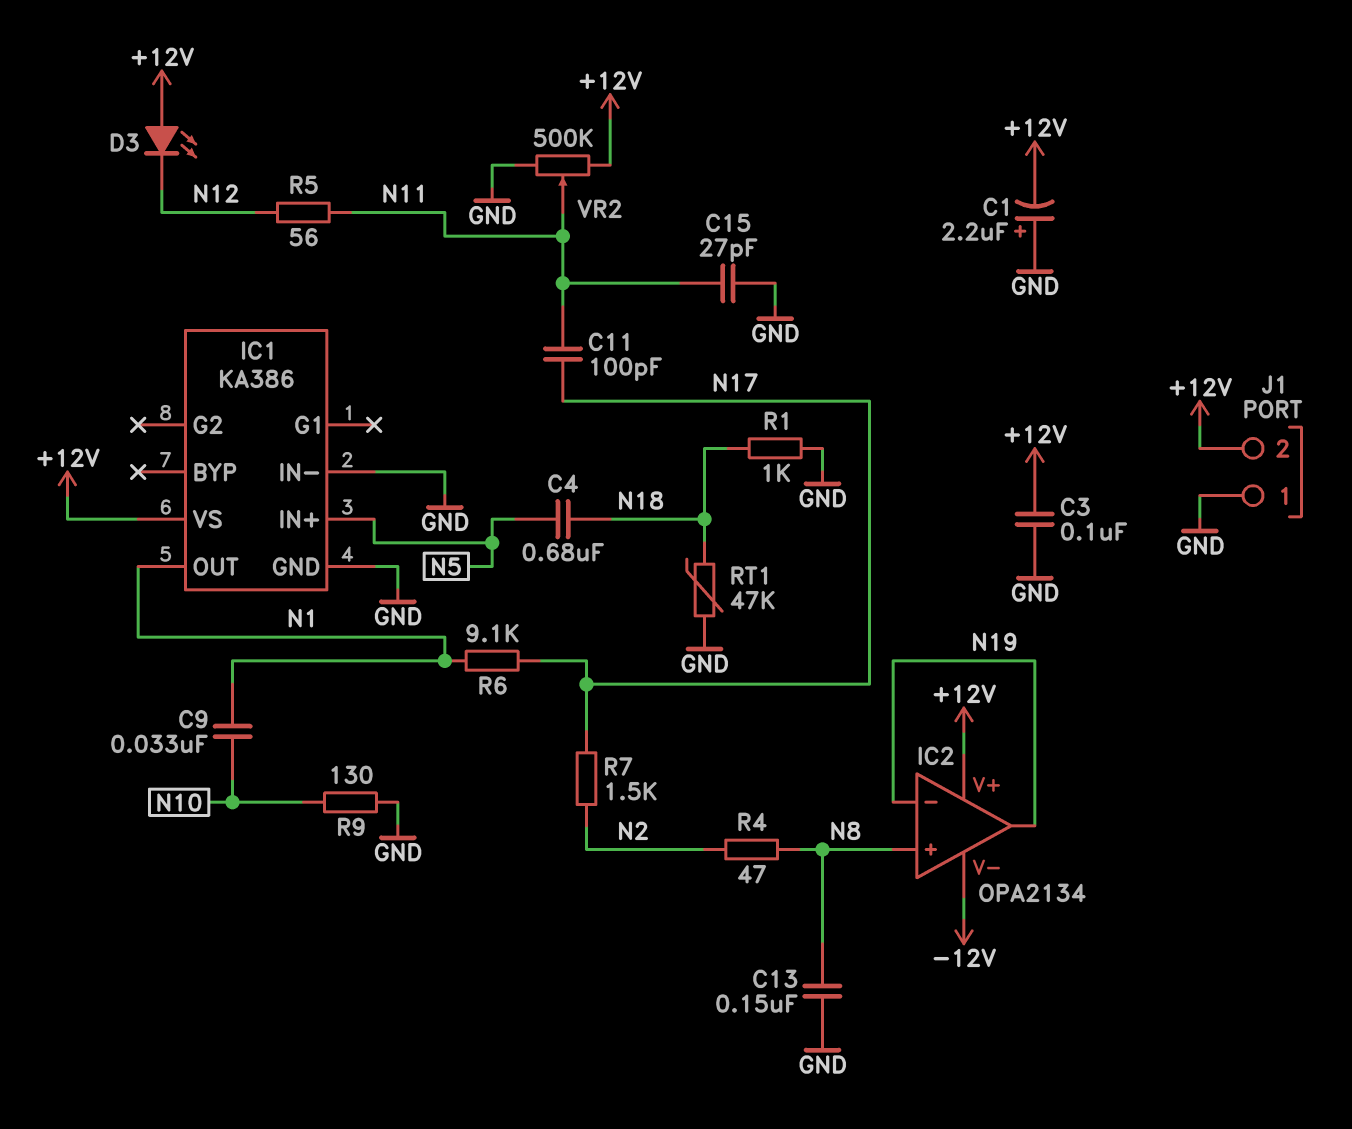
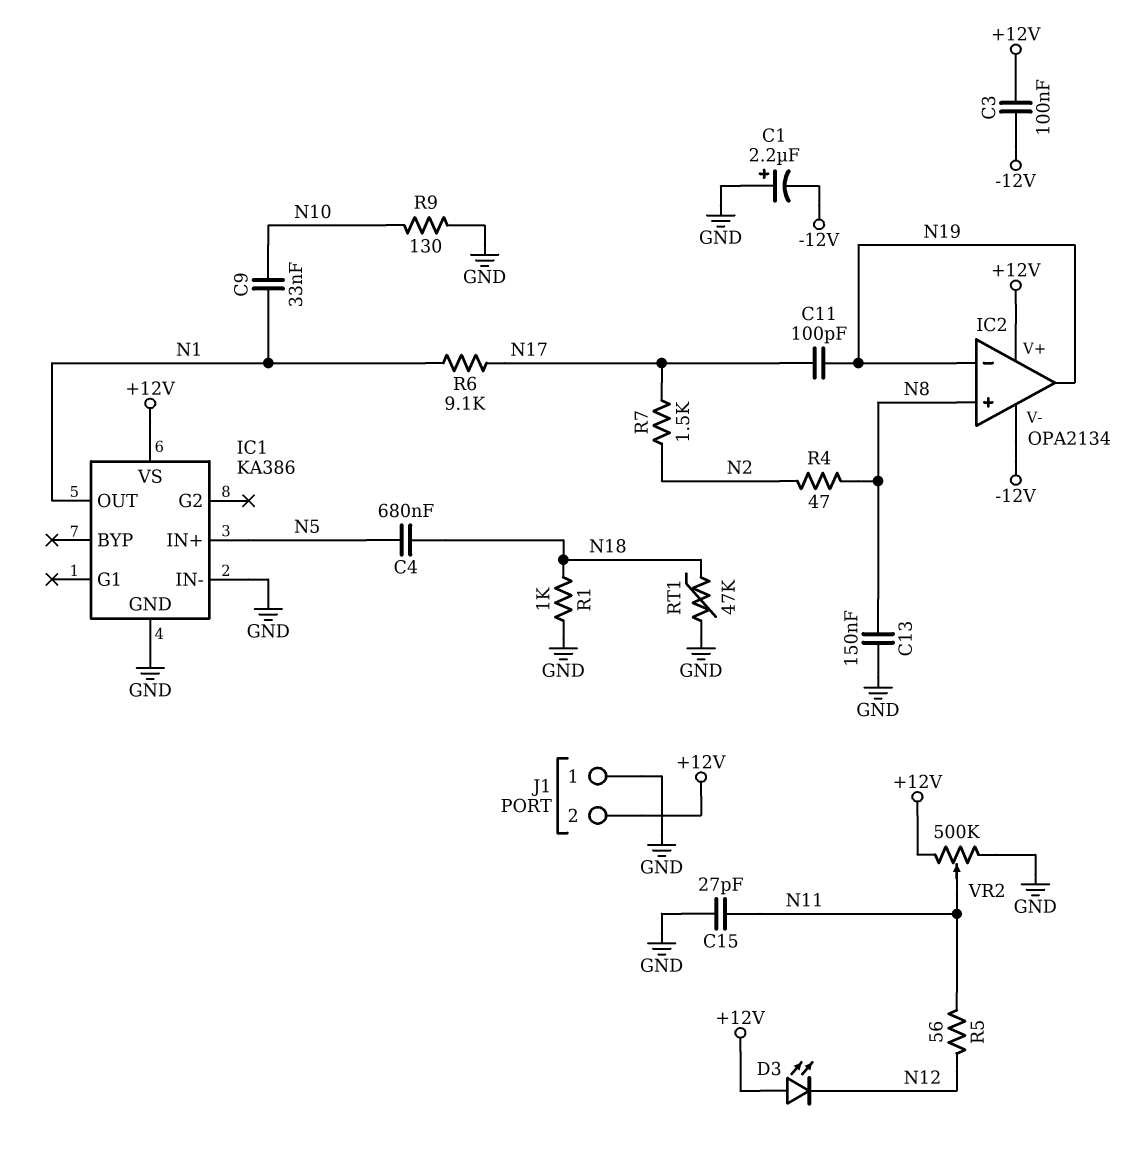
C1: 2.2uF (plus GND, minus +12V) -> 2.2uF (plus GND, minus -12V)
C3: 100nF (+12V, GND) -> 100nF (+12V, -12V)
C11: 100pF (N11, N17) -> 100pF (N17, N19)

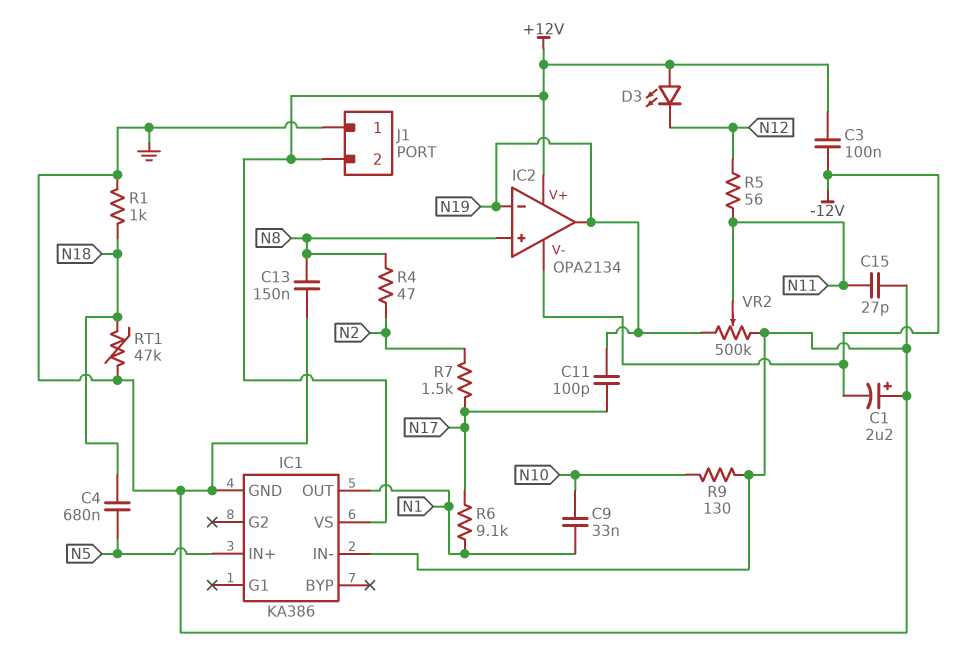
VR2: 500k (+12V, GND, wiper N11) -> 500k (GND, N19, wiper N11)

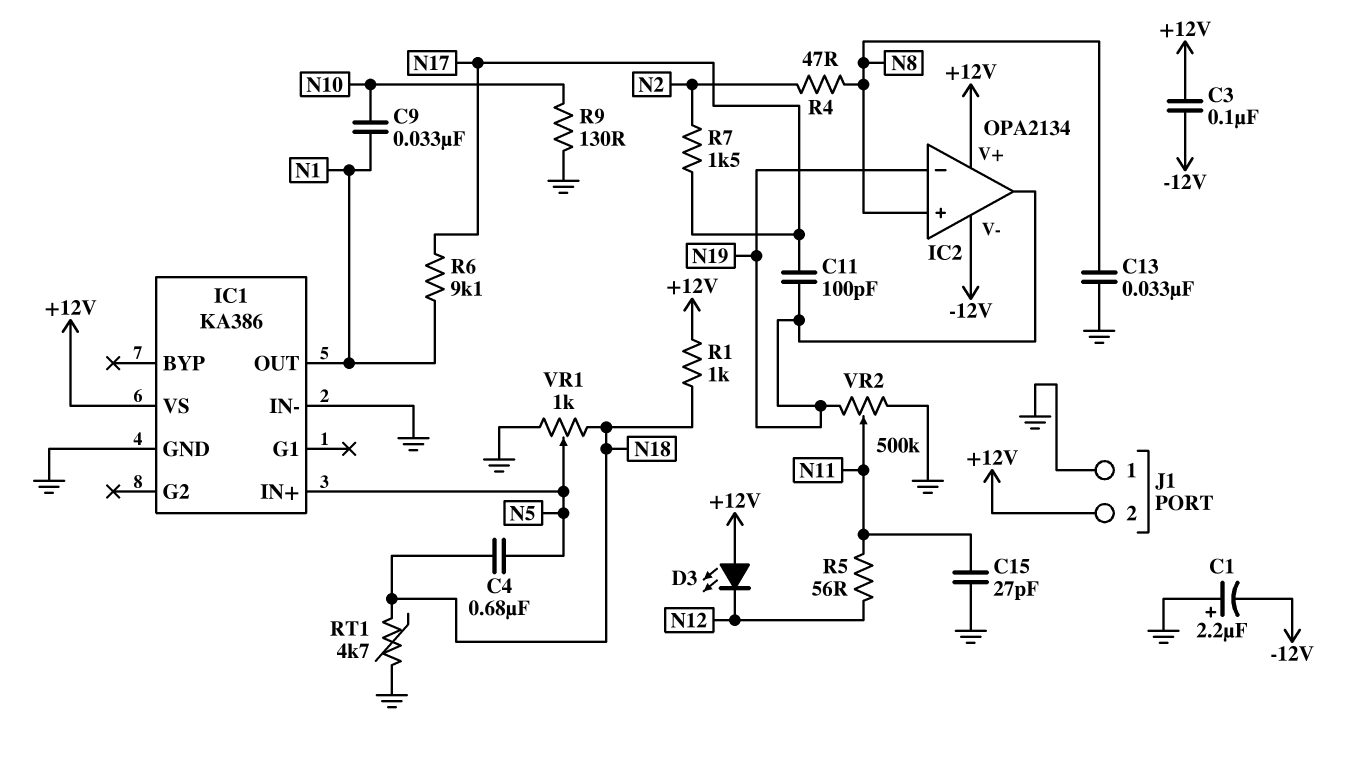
C13: 150nF (GND, N8) -> 33nF (GND, N8)
R1: 1k (GND, N18) -> 1k (+12V, N18)
RT1: 47k (GND, N18) -> 4.7k (GND, N18)
VR1: none -> 1k (GND, N18, wiper N5)

